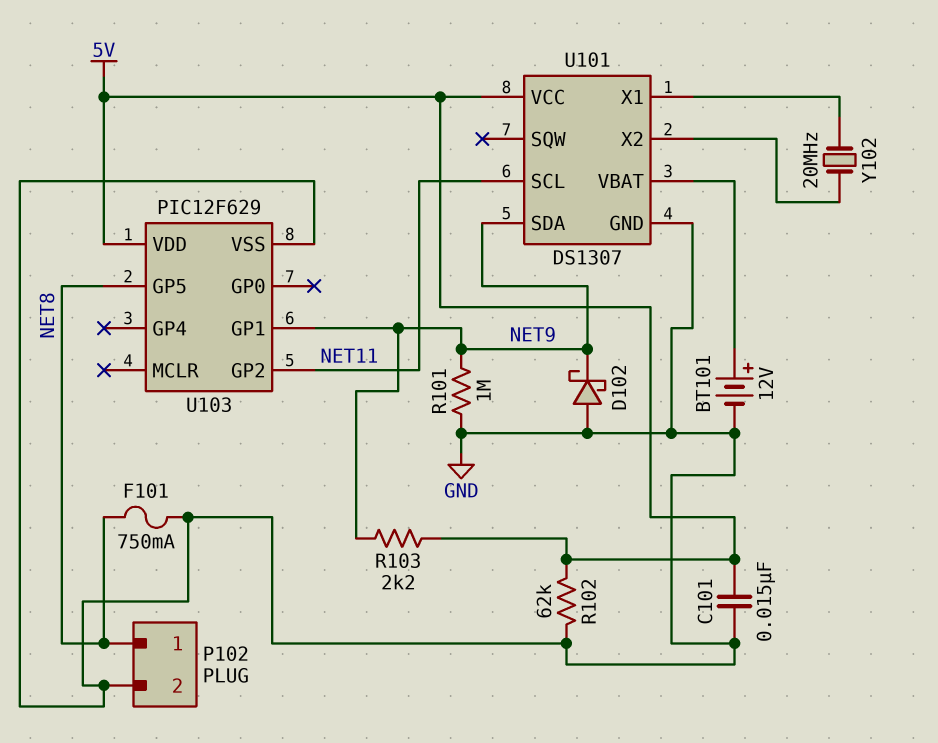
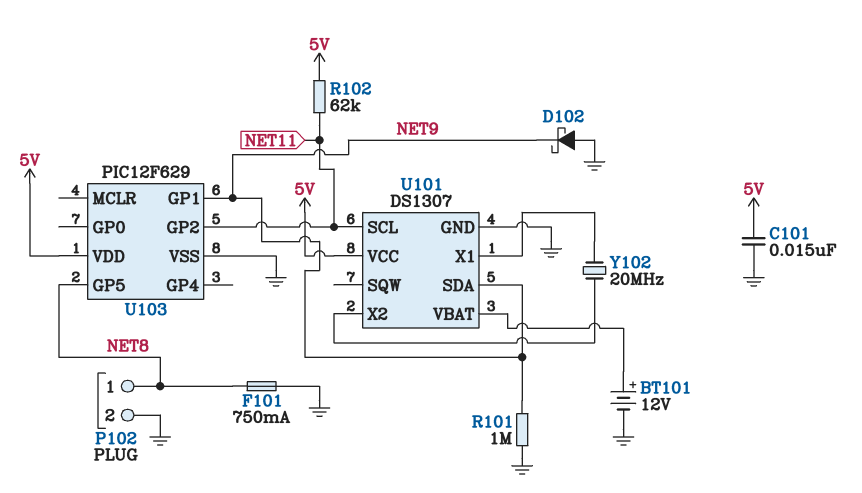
R102: 62k (5V, GND) -> 62k (5V, NET11)
R103: 2.2k (5V, NET9) -> none

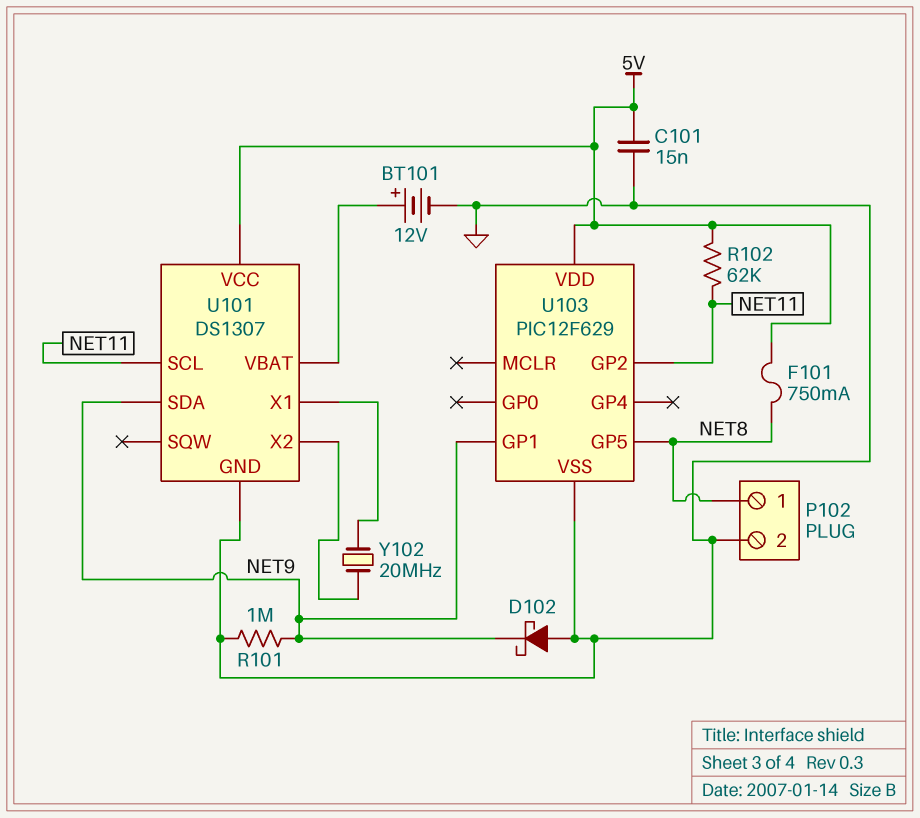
F101: 750mA (GND, NET8) -> 750mA (5V, NET8)

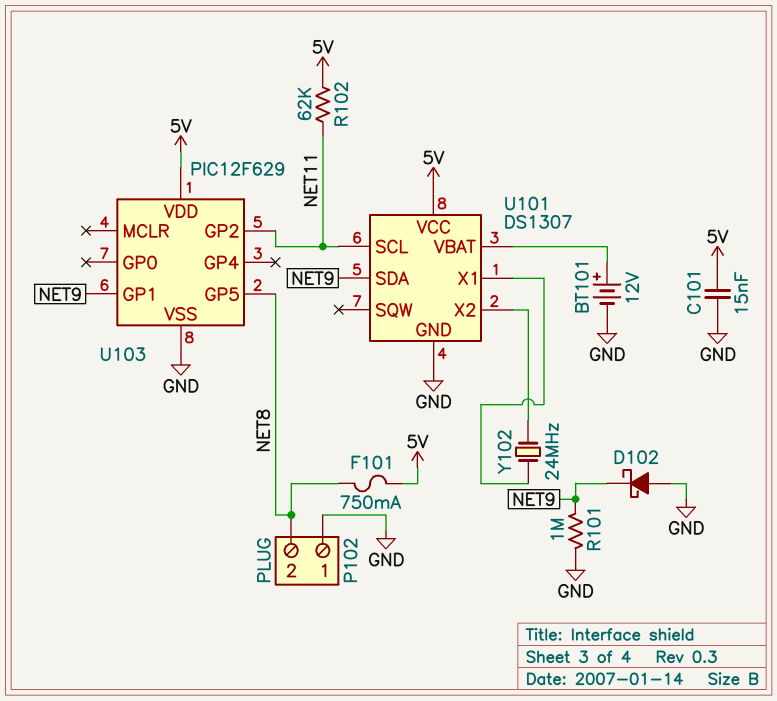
P102 pin 1: NET8 -> GND
P102 pin 2: GND -> NET8
Y102: 20MHz (U101/X1, U101/X2) -> 24MHz (U101/X1, U101/X2)

